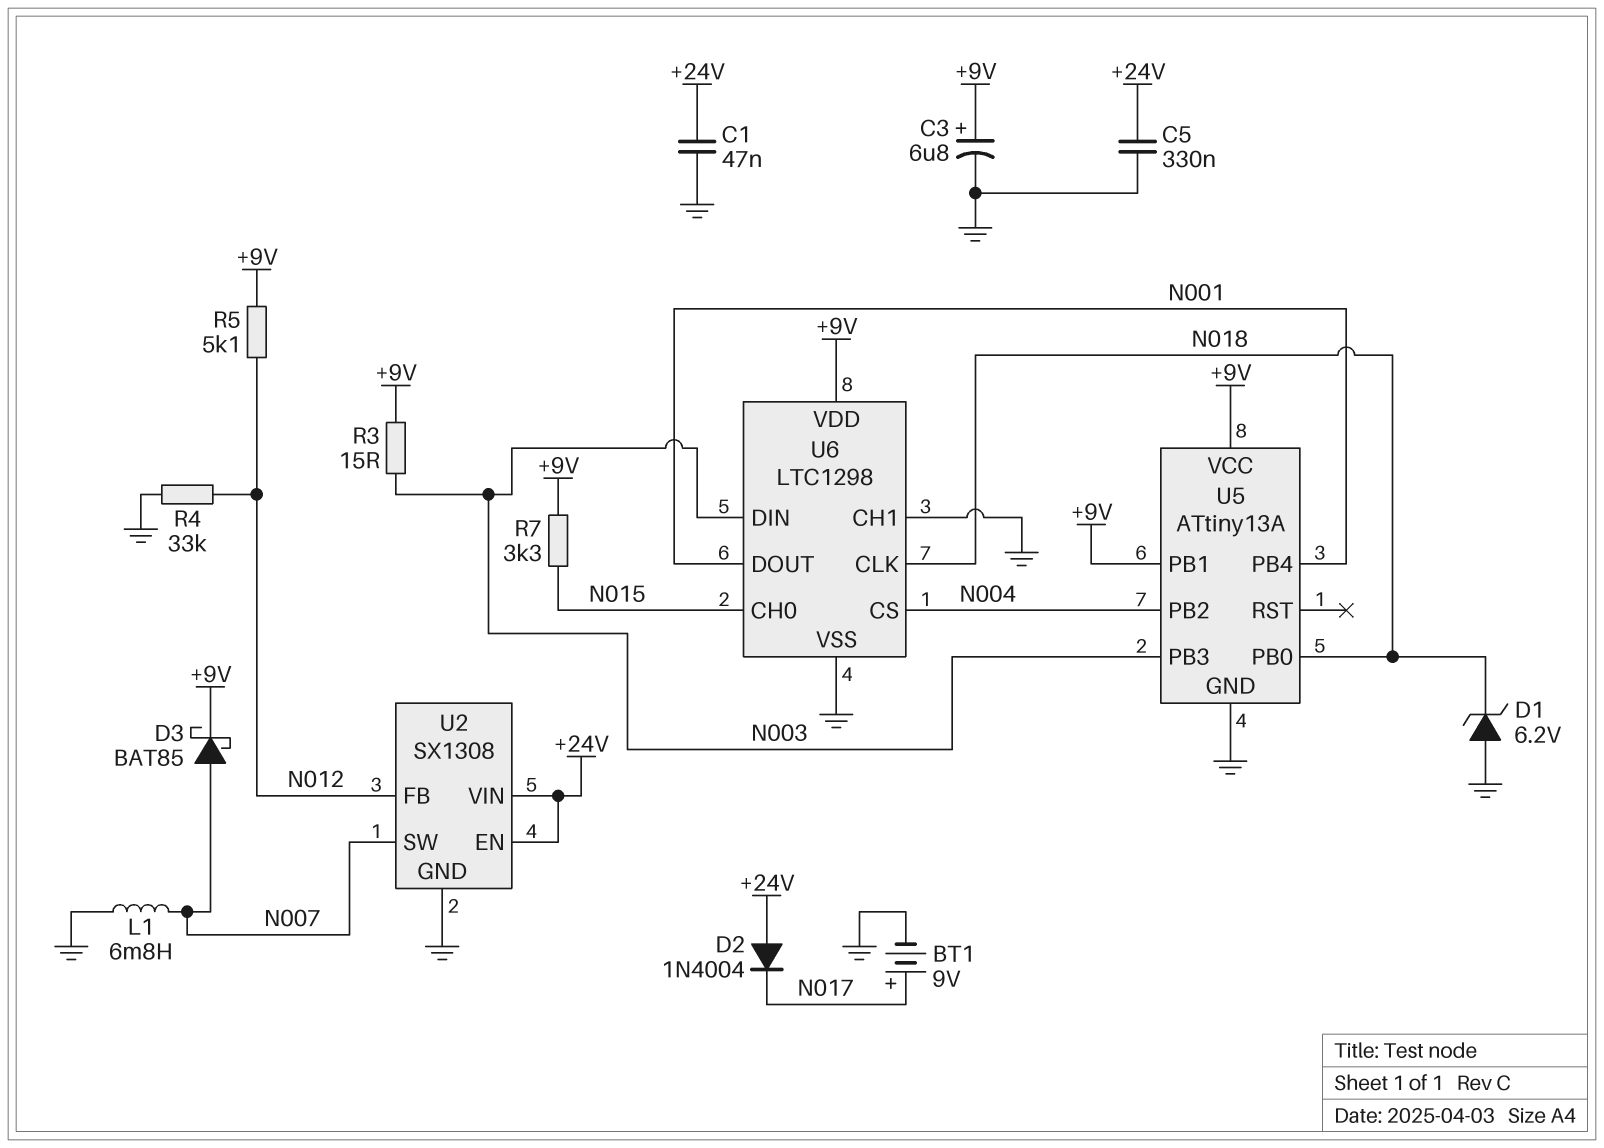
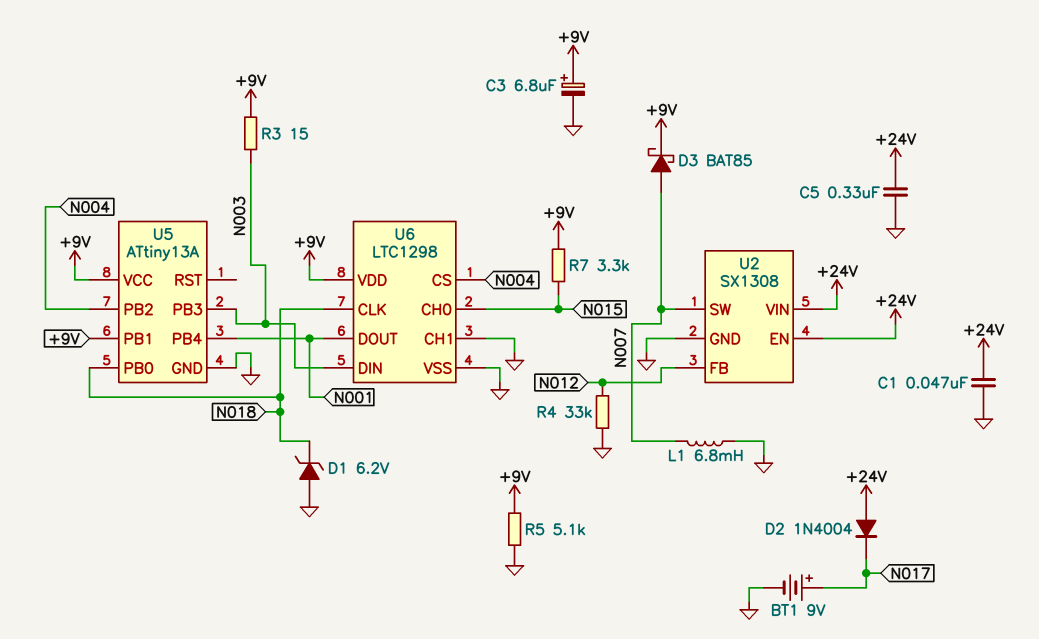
R5: 5.1k (+9V, N012) -> 5.1k (+9V, GND)

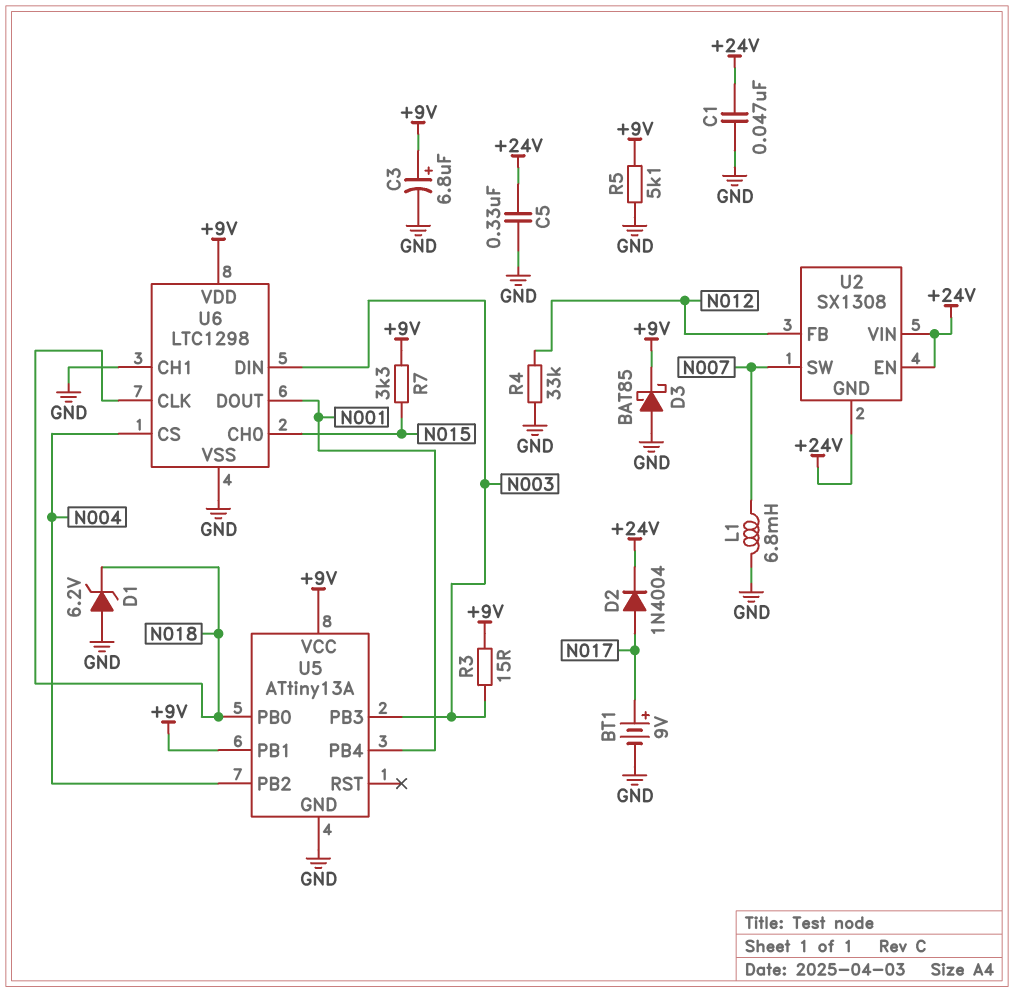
D2: diode 1N4004 (A +24V, K N017) -> diode 1N4004 (A N017, K +24V)
D3: schottky BAT85 (A N007, K +9V) -> schottky BAT85 (A GND, K +9V)
U2 pin GND: GND -> +24V

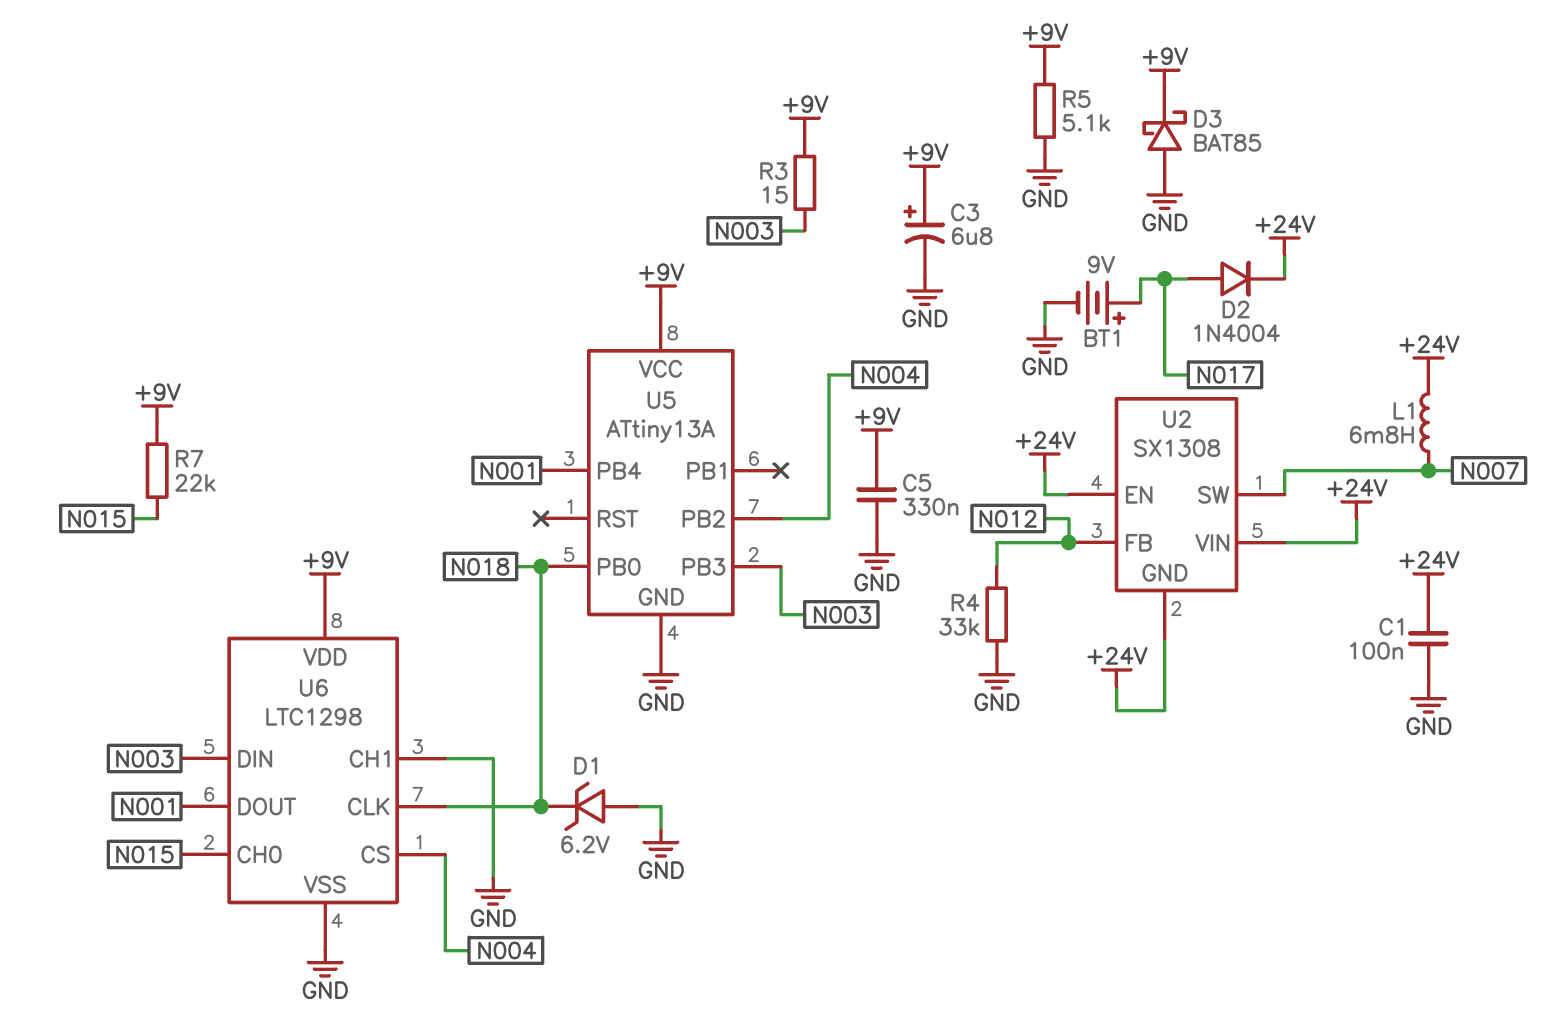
C1: 47nF (+24V, GND) -> 100nF (+24V, GND)
C5: 330nF (+24V, GND) -> 330nF (+9V, GND)
L1: 6.8mH (GND, N007) -> 6.8mH (+24V, N007)
R7: 3.3k (+9V, N015) -> 22k (+9V, N015)
U5 pin PB1: +9V -> none

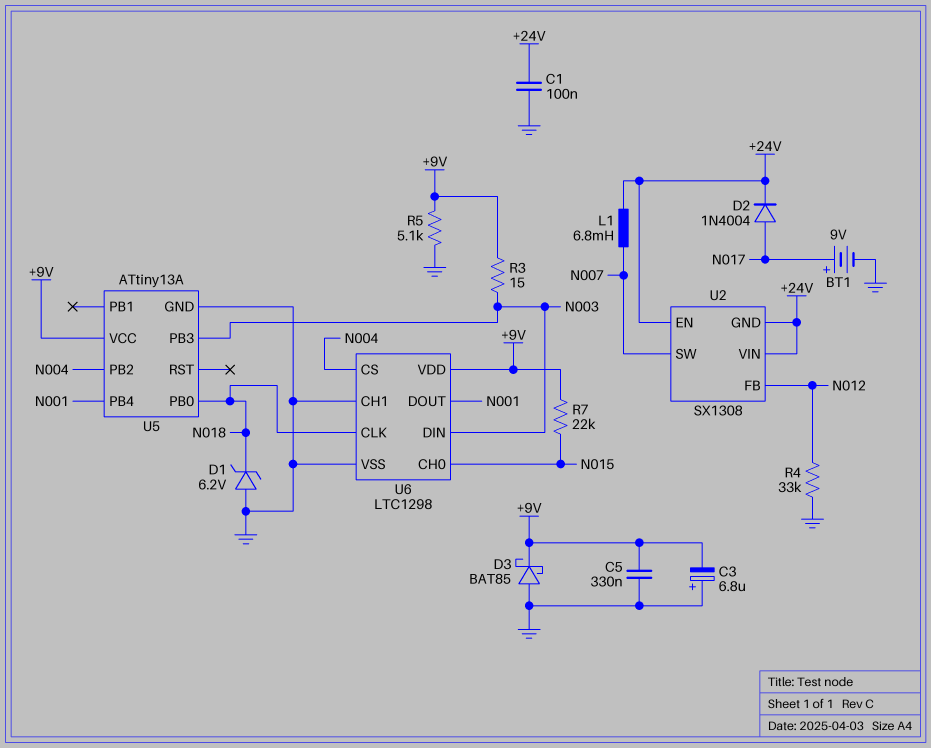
C3: 6.8uF (plus +9V, minus GND) -> 6.8uF (plus GND, minus +9V)

